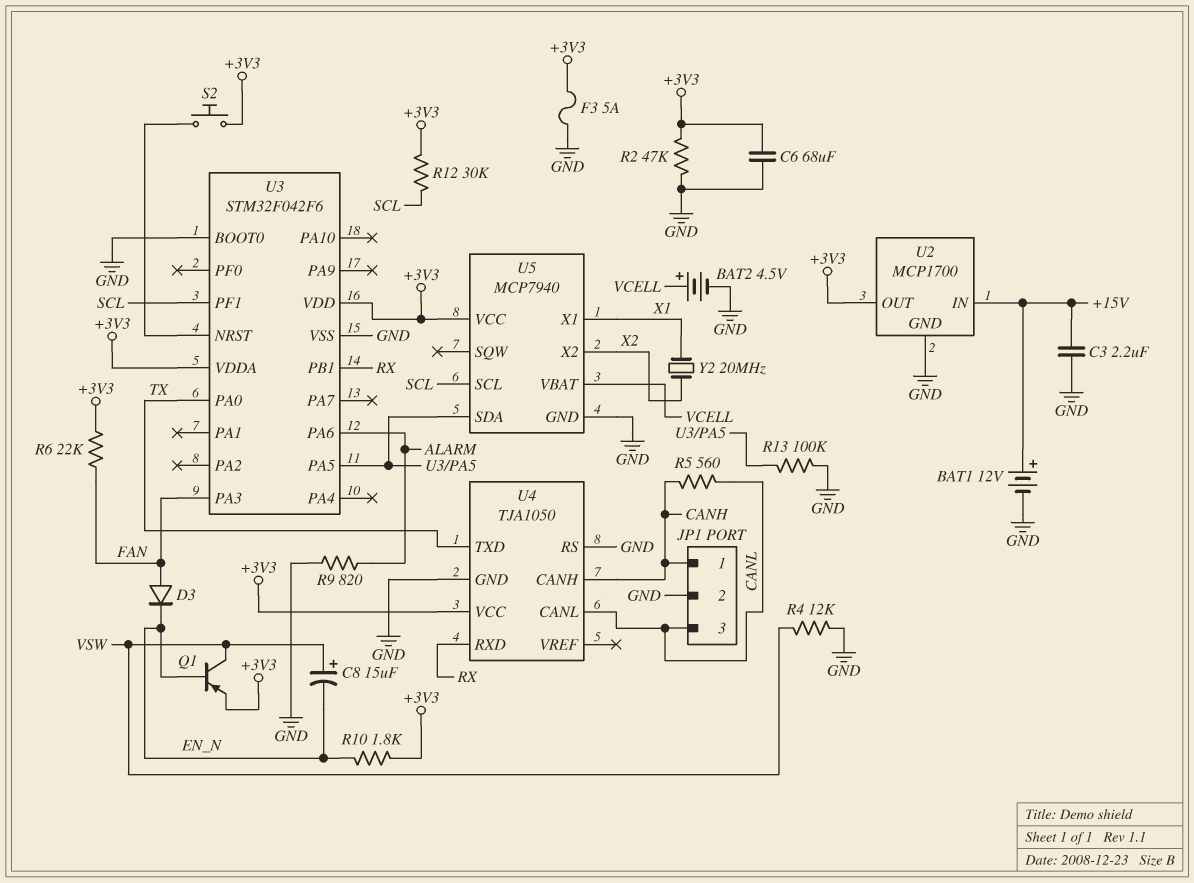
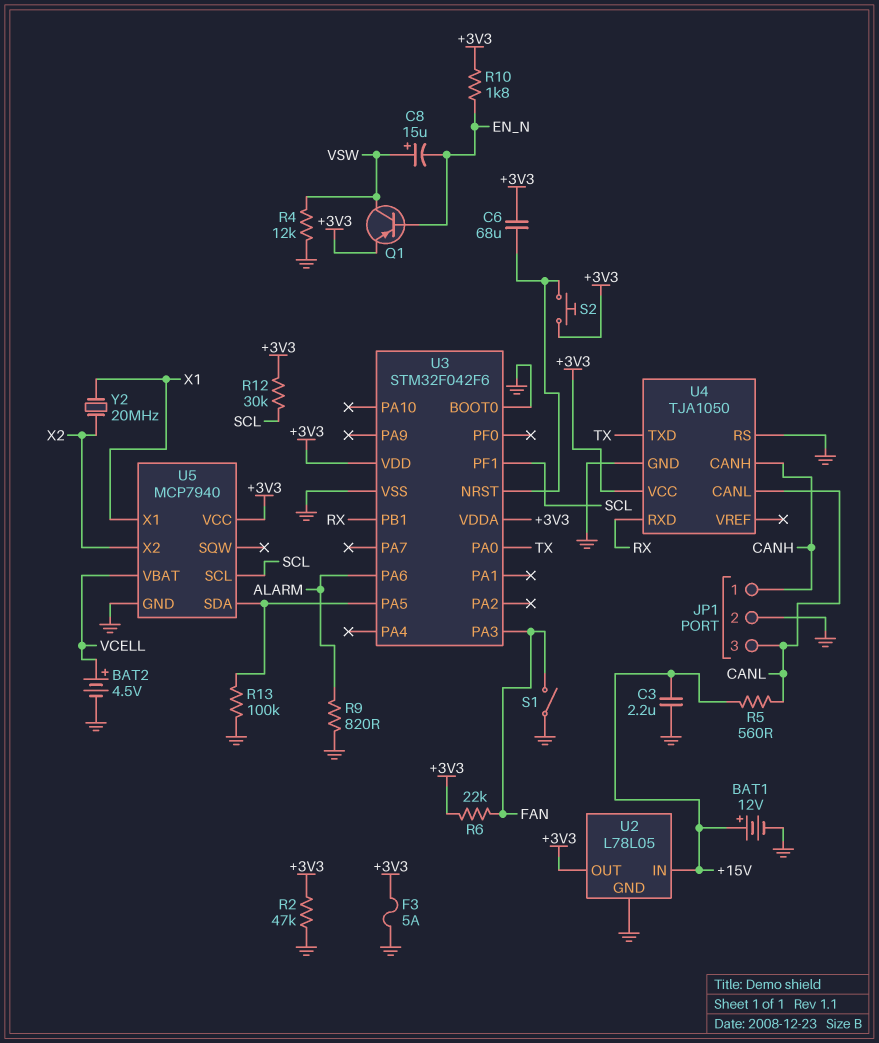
C6: 68uF (+3V3, GND) -> 68uF (+3V3, U3/NRST)
D3: diode (A FAN, K EN_N) -> none
R5: 560 (CANH, CANL) -> 560 (+15V, CANL)
S1: none -> switch (FAN, GND)
U2: MCP1700 -> L78L05

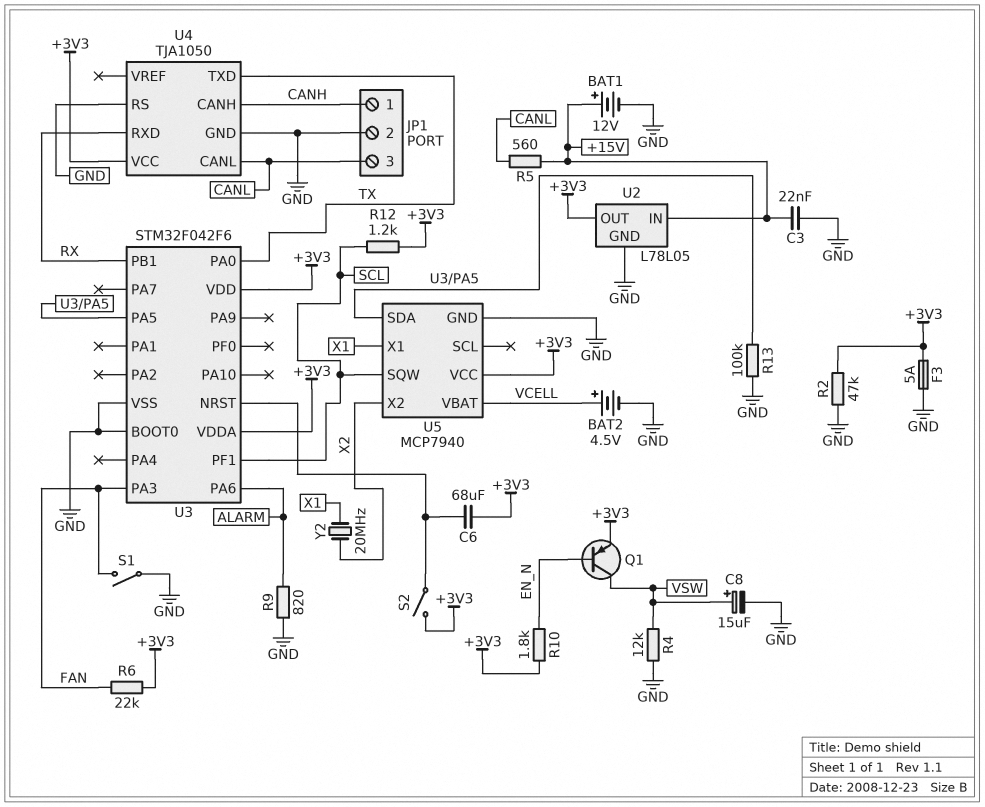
C3: 2.2uF (+15V, GND) -> 22nF (+15V, GND)
C8: 15uF (plus VSW, minus EN_N) -> 15uF (plus VSW, minus GND)
R12: 30k (+3V3, SCL) -> 1.2k (+3V3, SCL)
S2: button (+3V3, U3/NRST) -> switch (+3V3, U3/NRST)
U5 pin SCL: SCL -> none
U5 pin SQW: none -> SCL

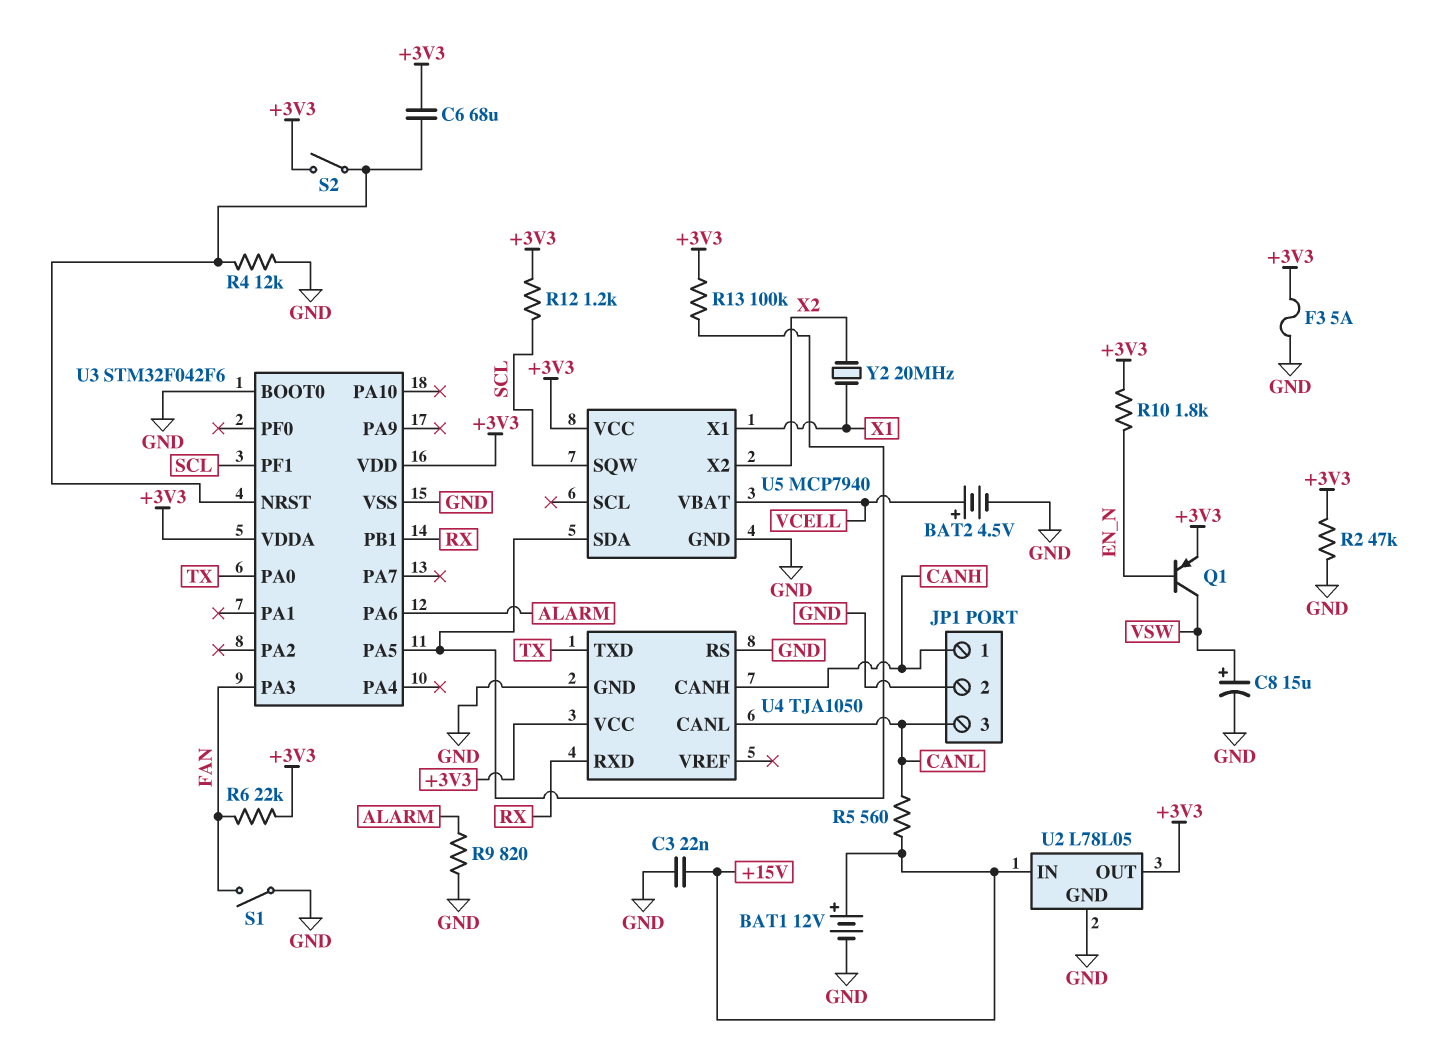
R4: 12k (GND, VSW) -> 12k (GND, U3/NRST)
R13: 100k (GND, U3/PA5) -> 100k (+3V3, U3/PA5)

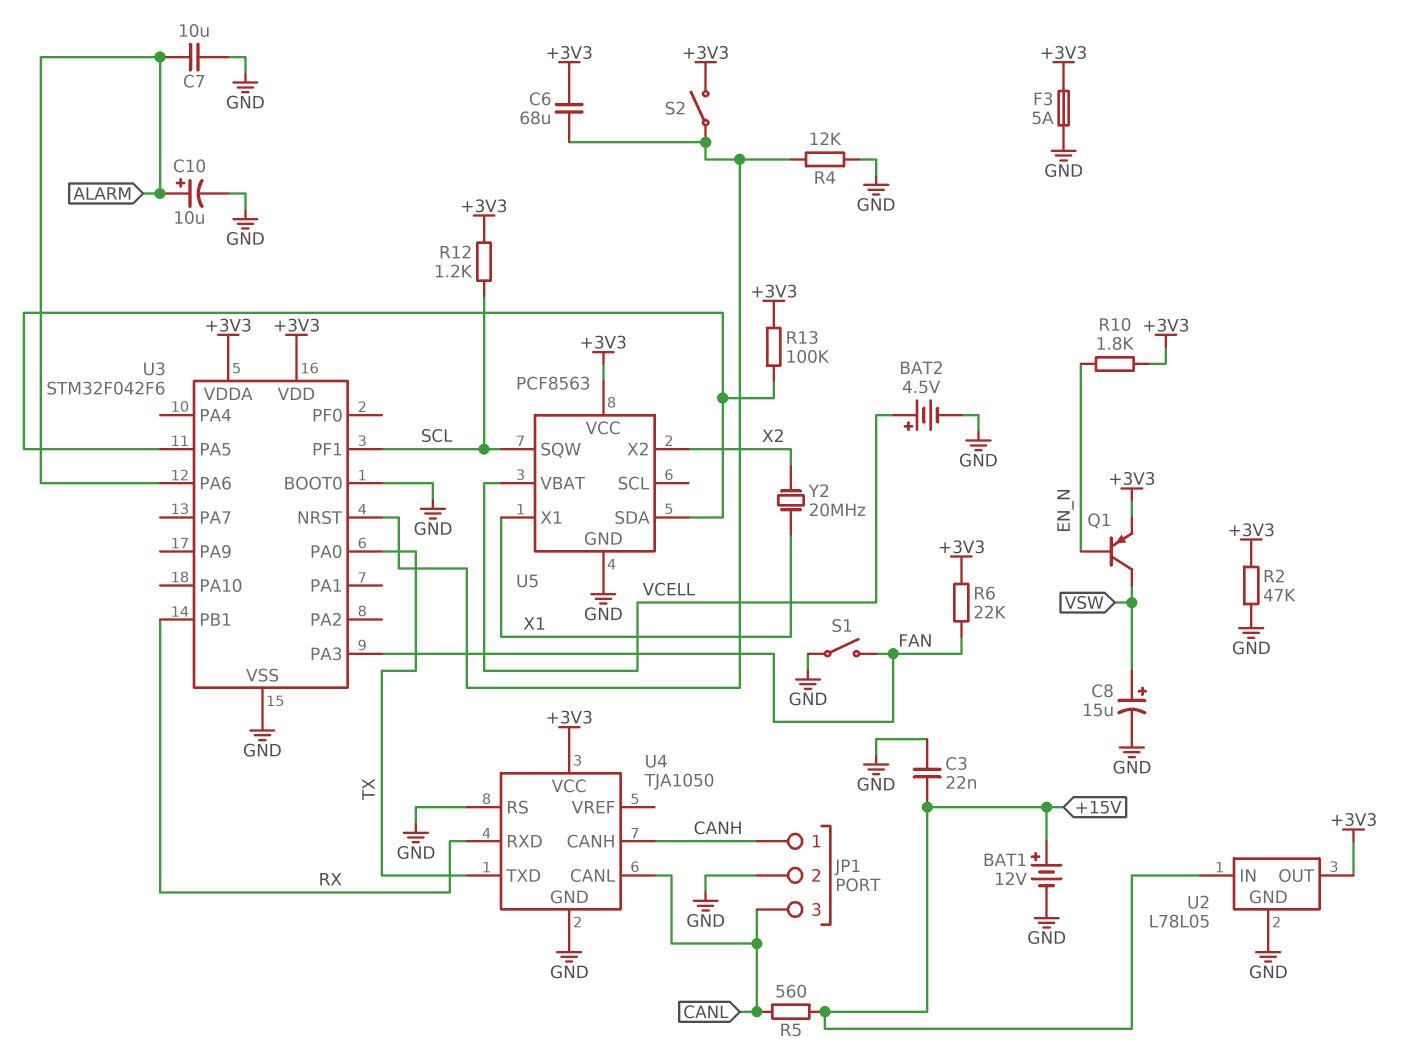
C7: none -> 10uF (ALARM, GND)
C10: none -> 10uF (plus ALARM, minus GND)
R9: 820 (ALARM, GND) -> none
U5: MCP7940 -> PCF8563

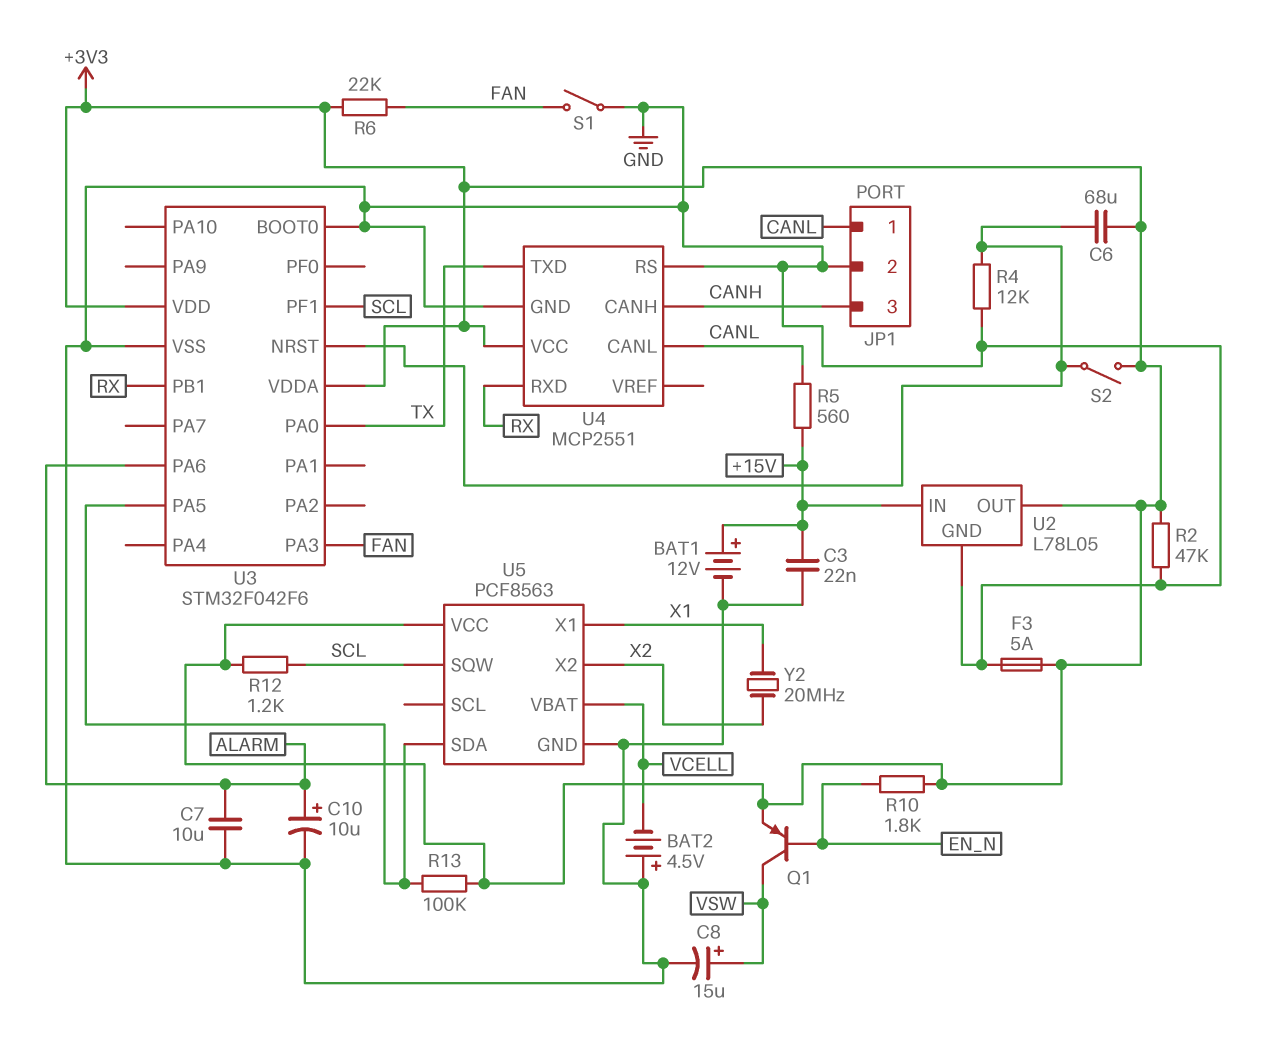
BAT2: 4.5V (plus VCELL, minus GND) -> 4.5V (plus GND, minus VCELL)
JP1 pin 1: CANH -> CANL
JP1 pin 3: CANL -> CANH
U4: TJA1050 -> MCP2551

